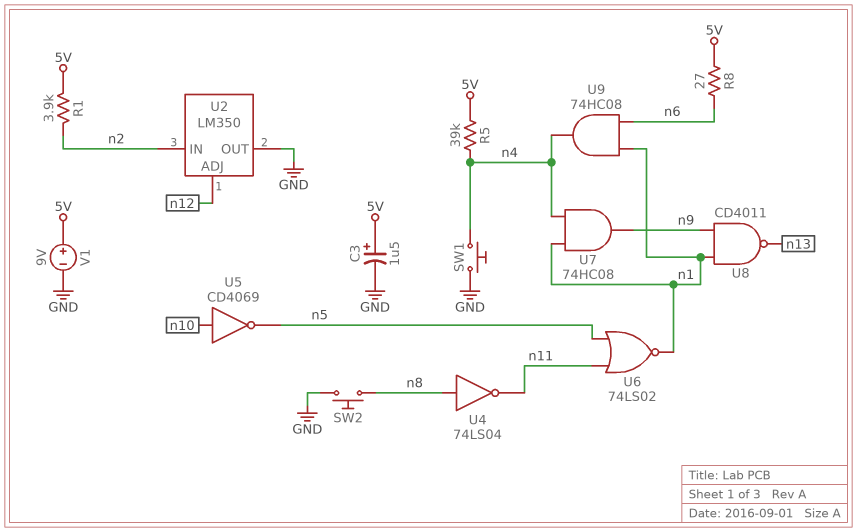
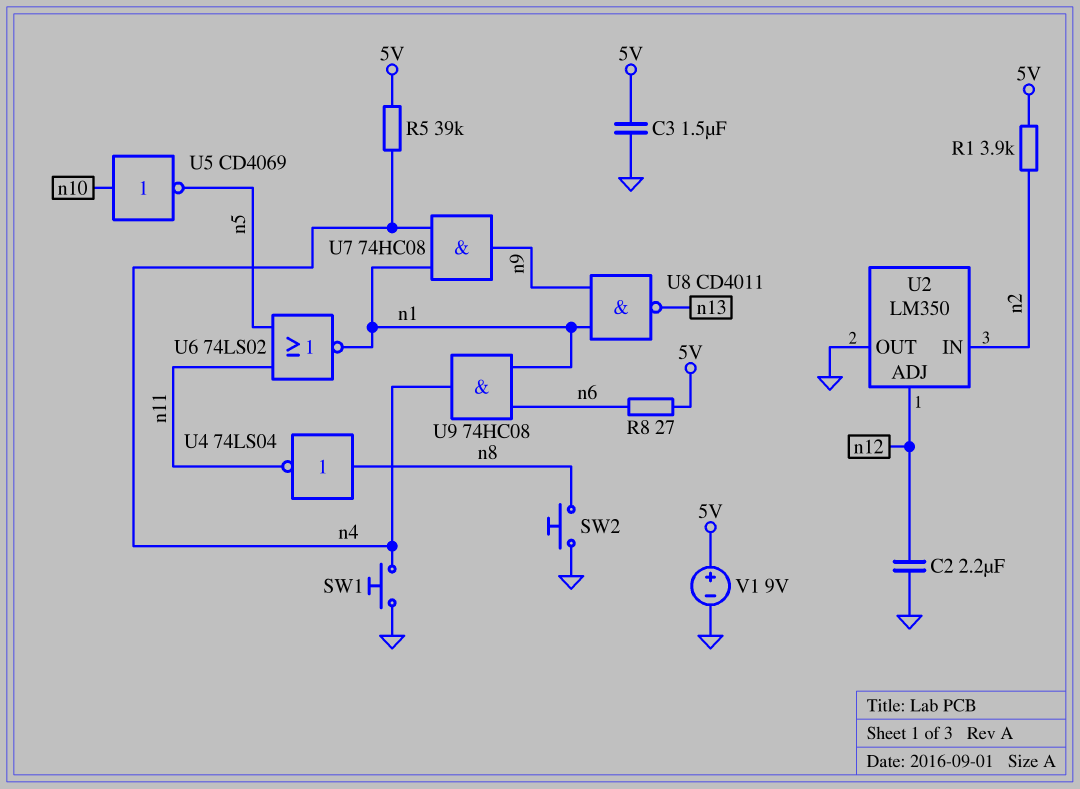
C2: none -> 2.2uF (GND, n12)
C3: 1.5uF (plus 5V, minus GND) -> 1.5uF (5V, GND)

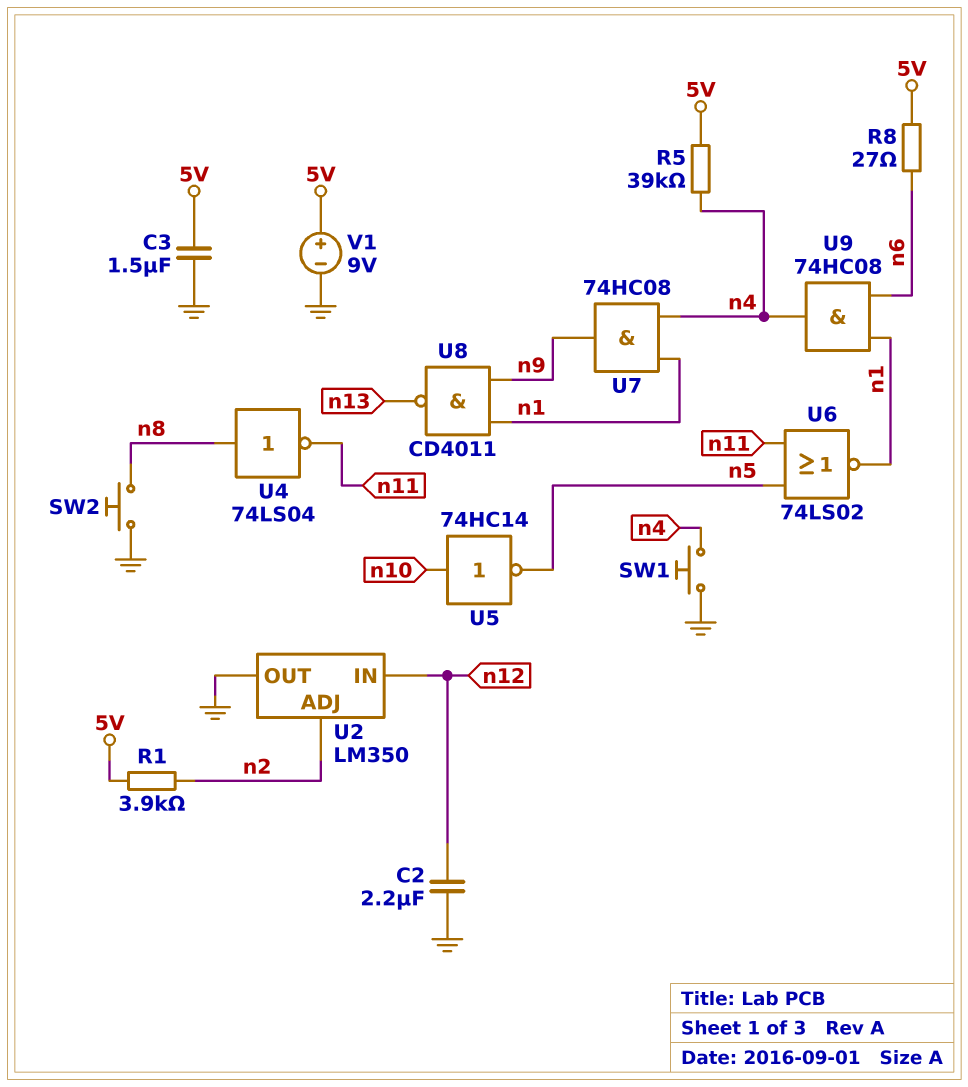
U2 pin ADJ: n12 -> n2
U2 pin IN: n2 -> n12
U5: NOT CD4069 (in n10, out n5) -> NOT 74HC14 (in n10, out n5)

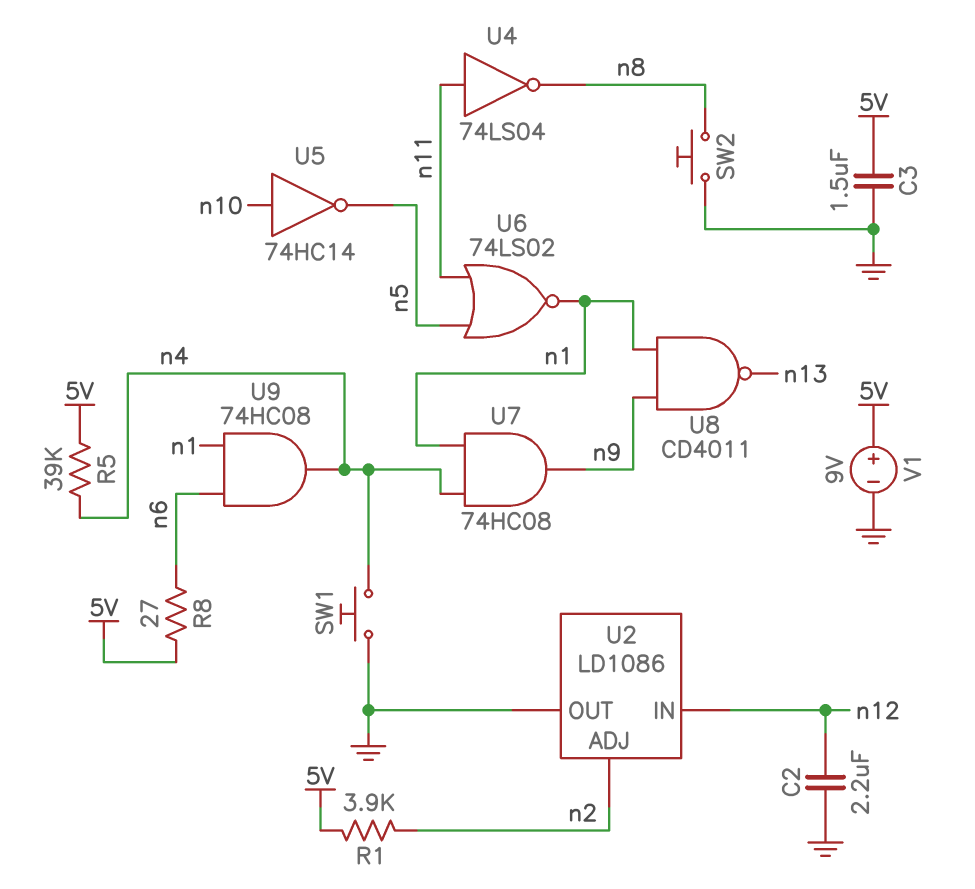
U2: LM350 -> LD1086
U4: NOT 74LS04 (in n8, out n11) -> NOT 74LS04 (in n11, out n8)

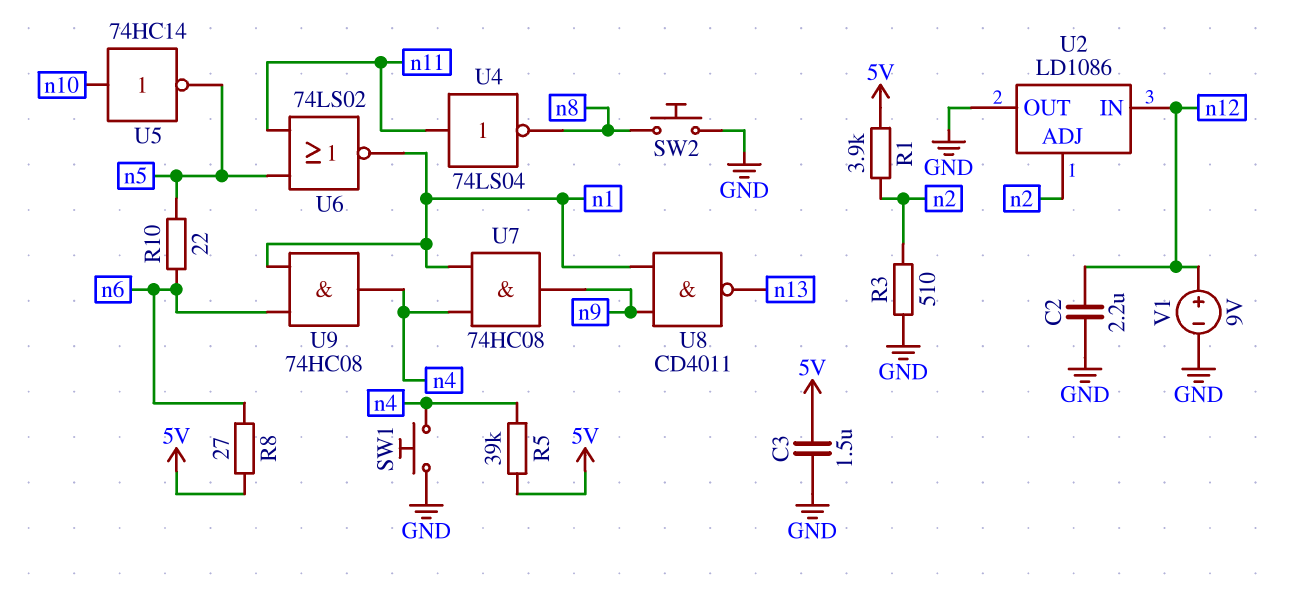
R3: none -> 510 (GND, n2)
R10: none -> 22 (n5, n6)
V1: 9V (plus 5V, minus GND) -> 9V (plus n12, minus GND)

